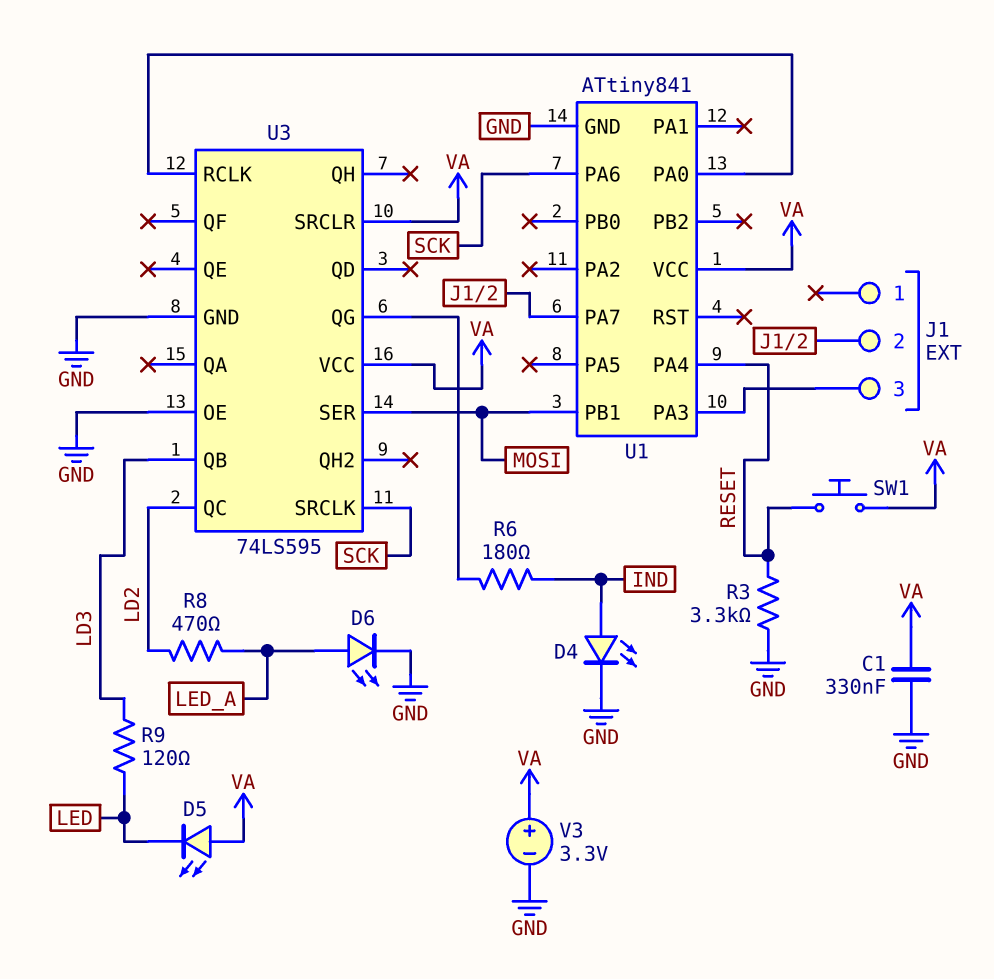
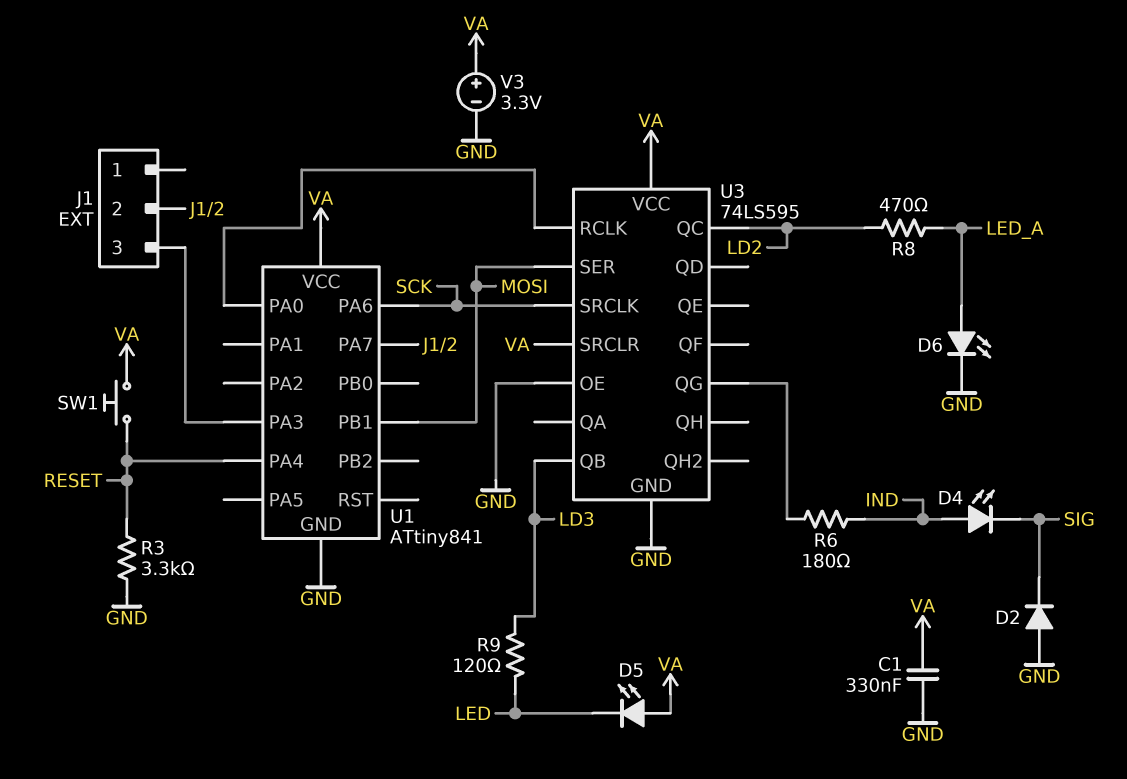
D2: none -> diode (A GND, K SIG)
D4: LED (A IND, K GND) -> LED (A IND, K SIG)

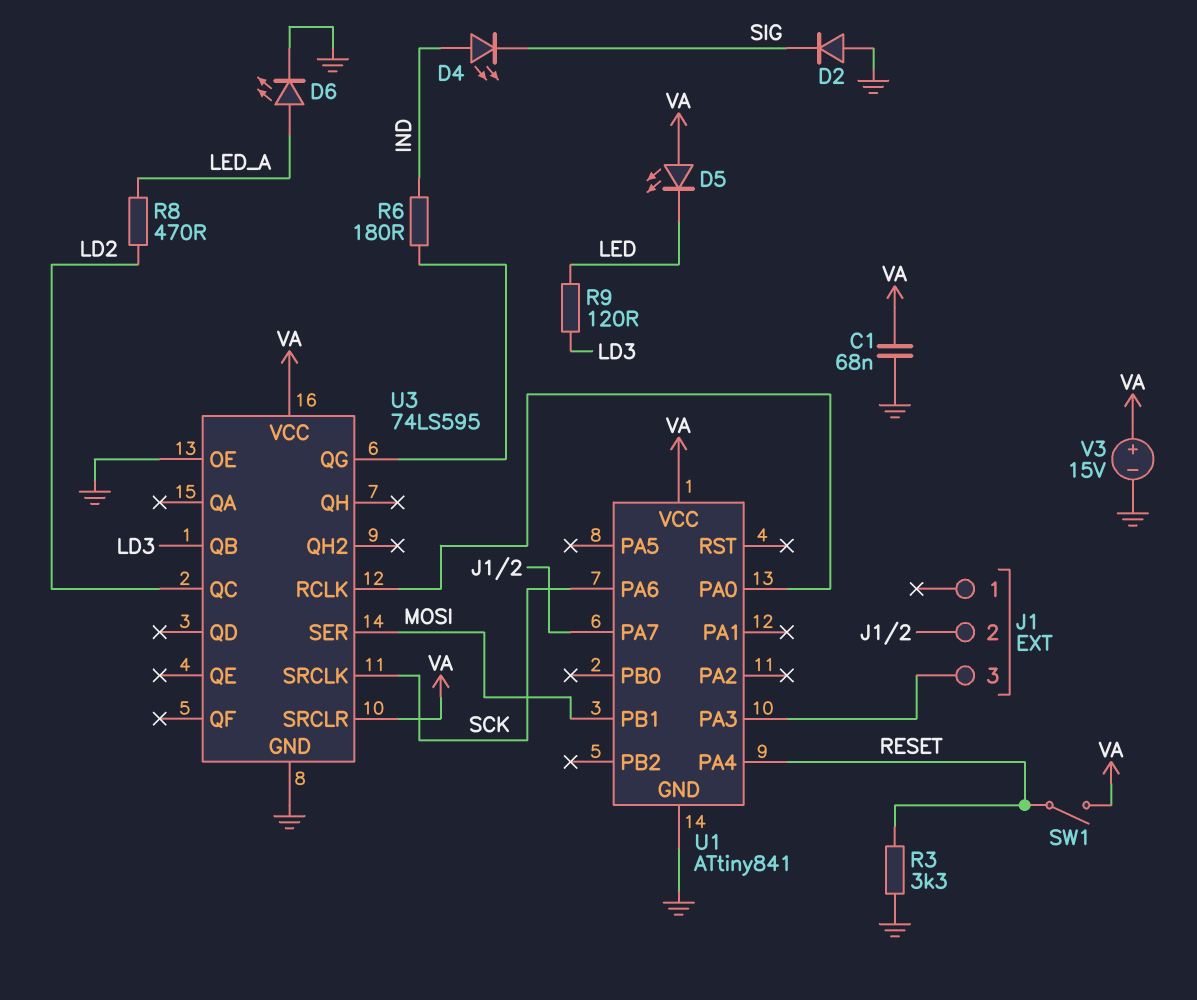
C1: 330nF (GND, VA) -> 68nF (GND, VA)
SW1: button (RESET, VA) -> switch (RESET, VA)
V3: 3.3V (plus VA, minus GND) -> 15V (plus VA, minus GND)

